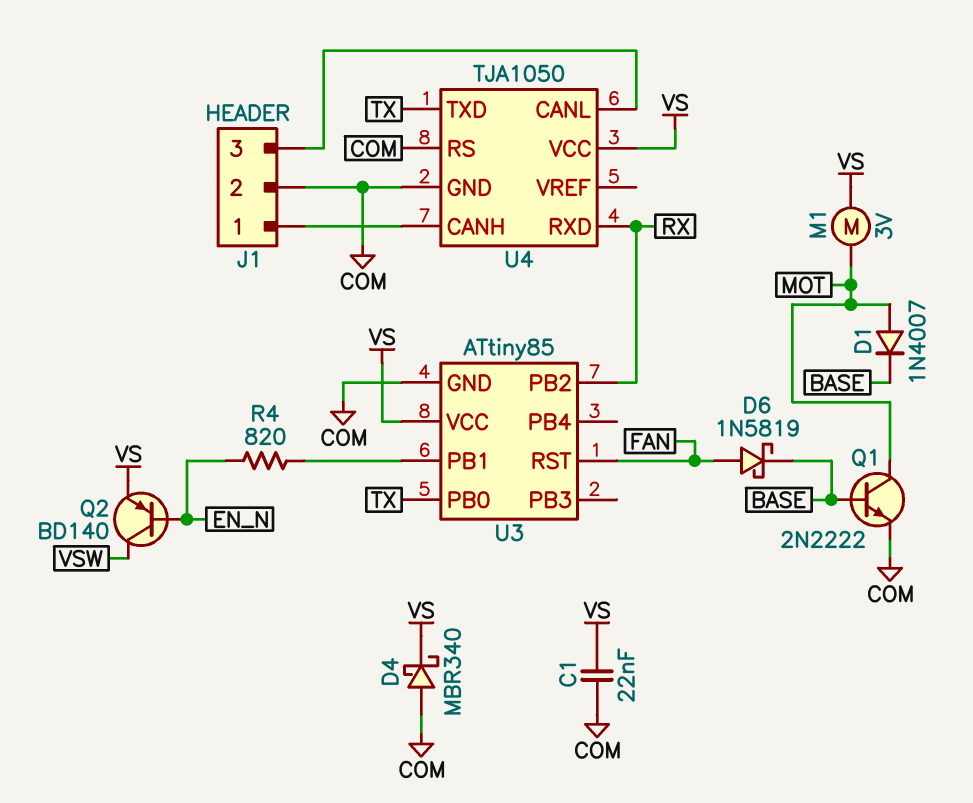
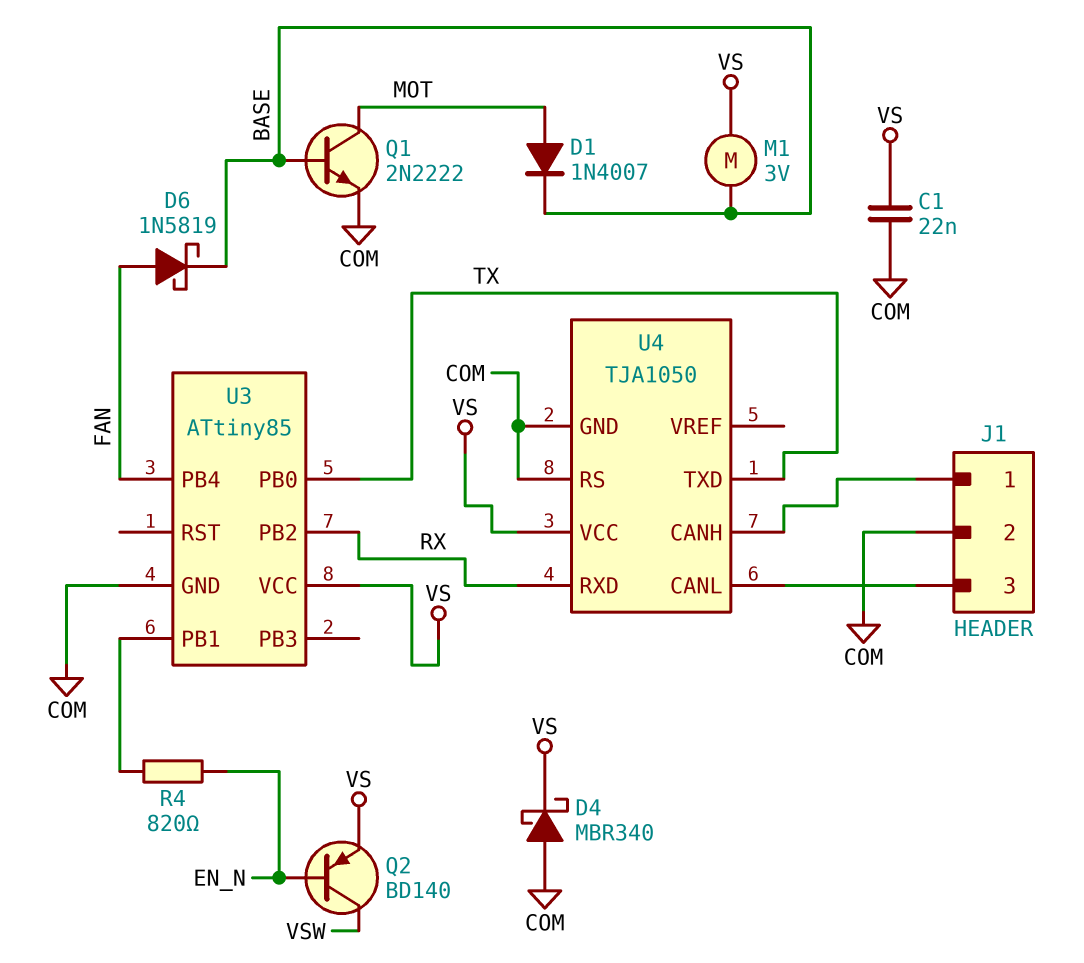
M1: motor 3V (MOT, VS) -> motor 3V (BASE, VS)
U3 pin PB4: none -> FAN
U3 pin RST: FAN -> none

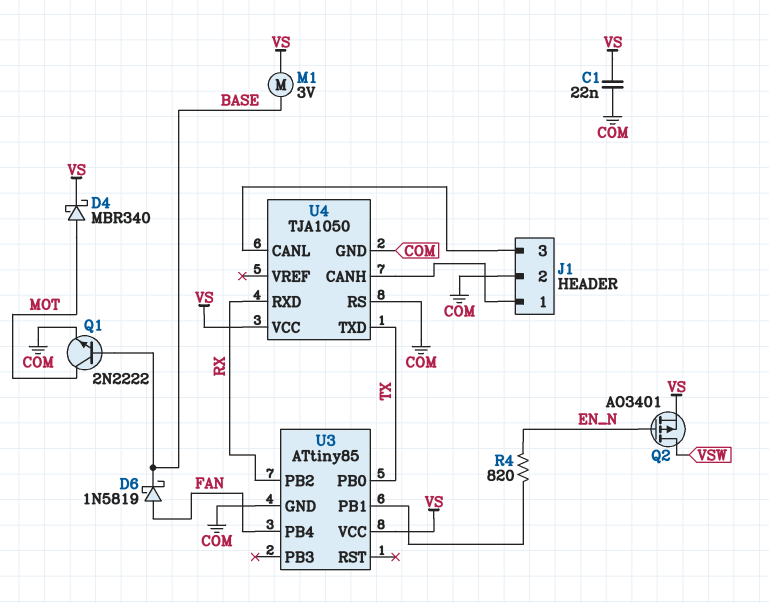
D1: diode 1N4007 (A MOT, K BASE) -> none
D4: schottky MBR340 (A COM, K VS) -> schottky MBR340 (A MOT, K VS)
Q2: PNP BD140 (B EN_N, C VSW, E VS) -> PMOS AO3401 (G EN_N, D VSW, S VS)

